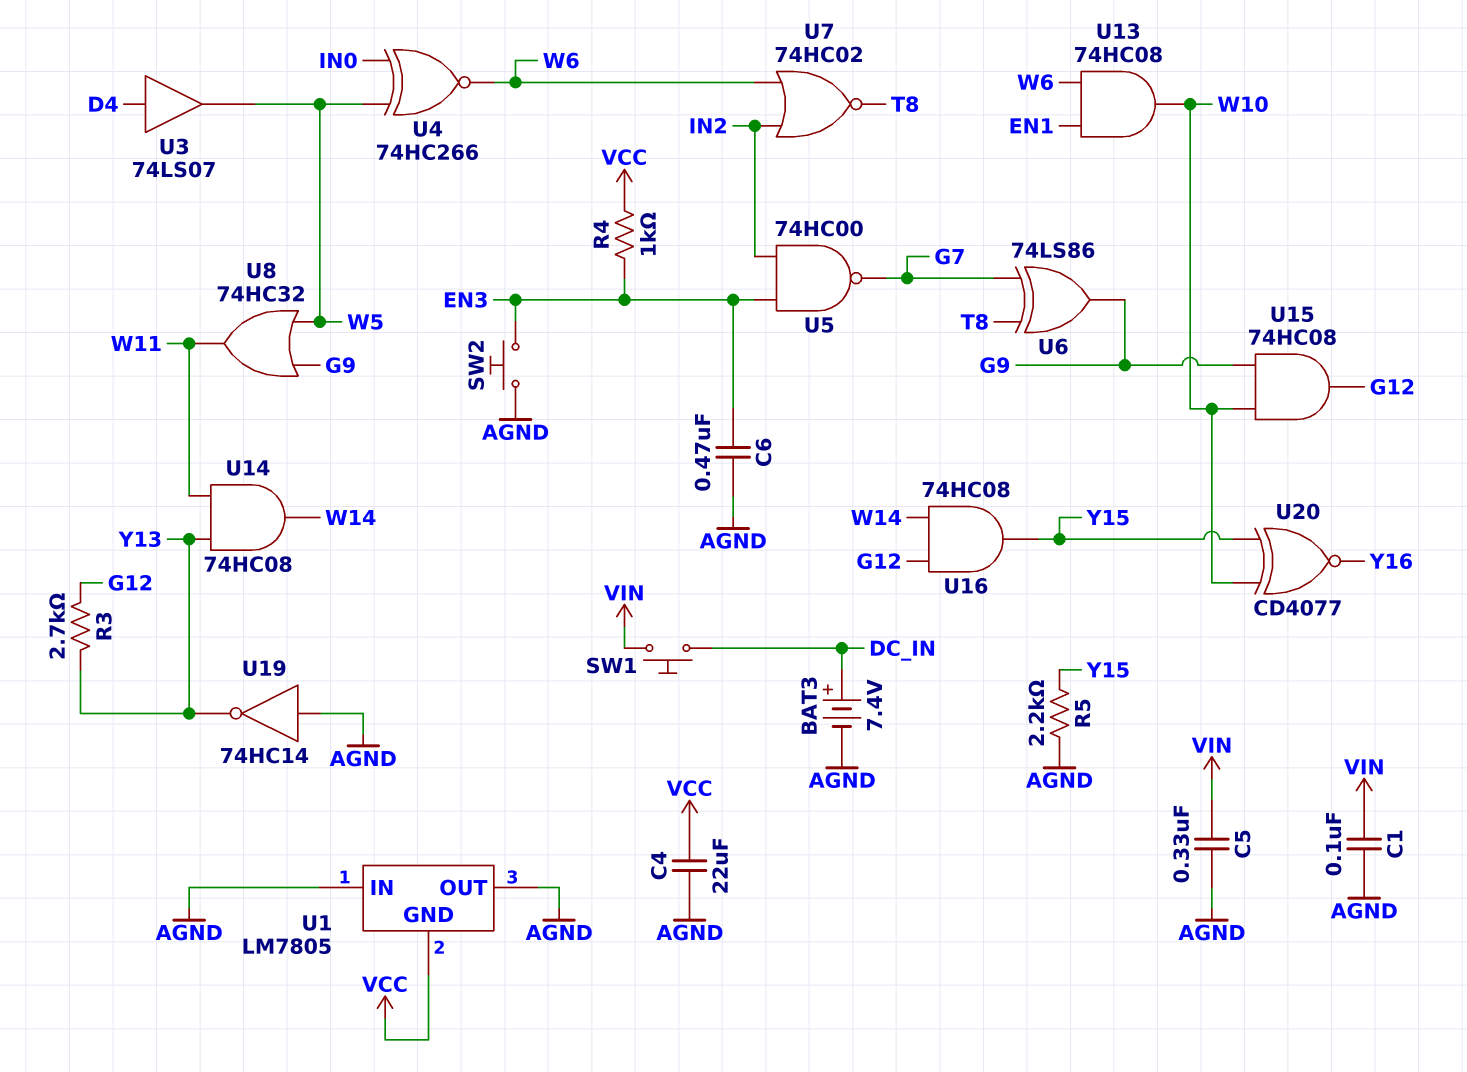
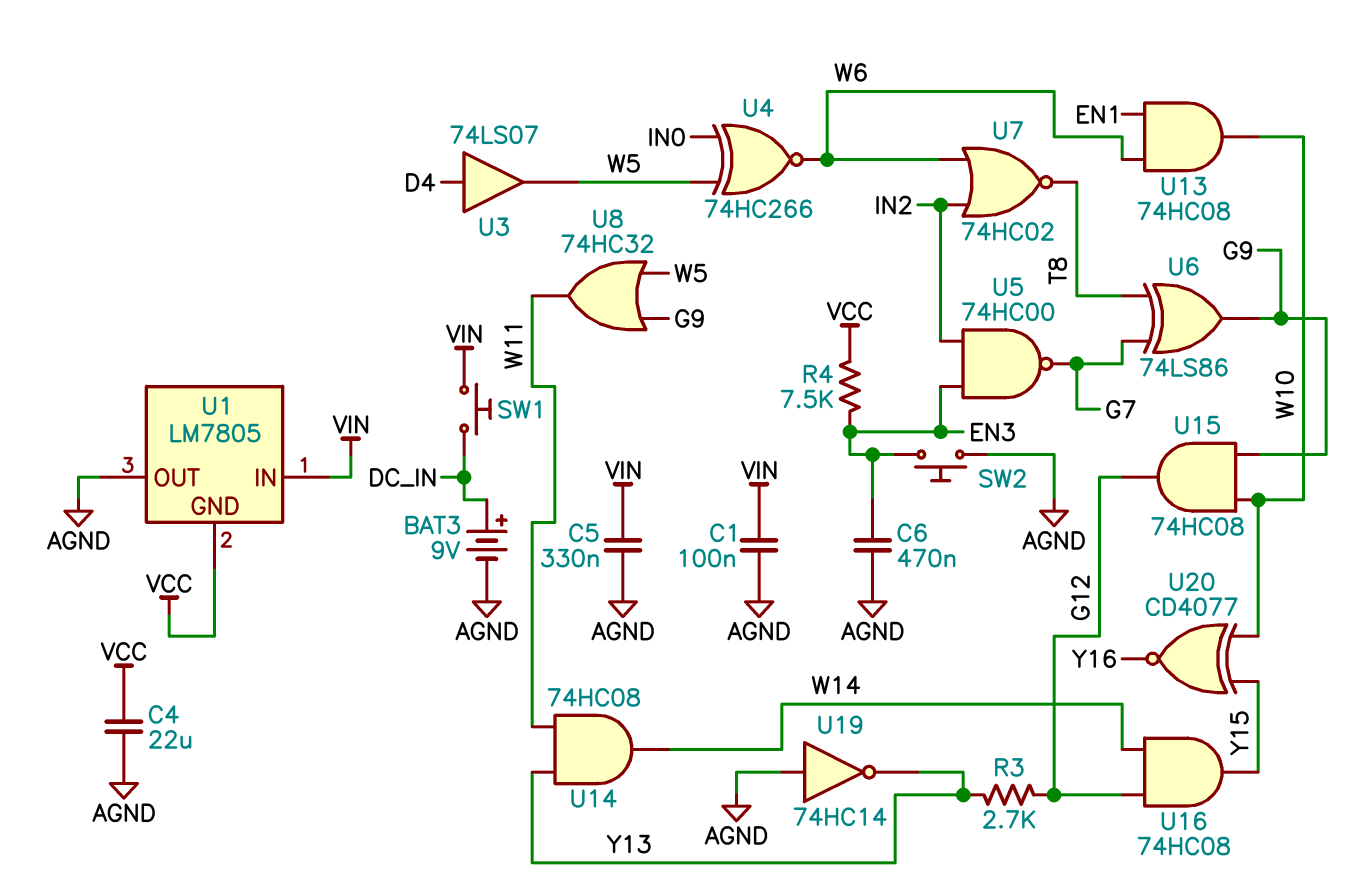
BAT3: 7.4V (plus DC_IN, minus AGND) -> 9V (plus DC_IN, minus AGND)
R4: 1k (EN3, VCC) -> 7.5k (EN3, VCC)
R5: 2.2k (AGND, Y15) -> none
U1 pin IN: AGND -> VIN

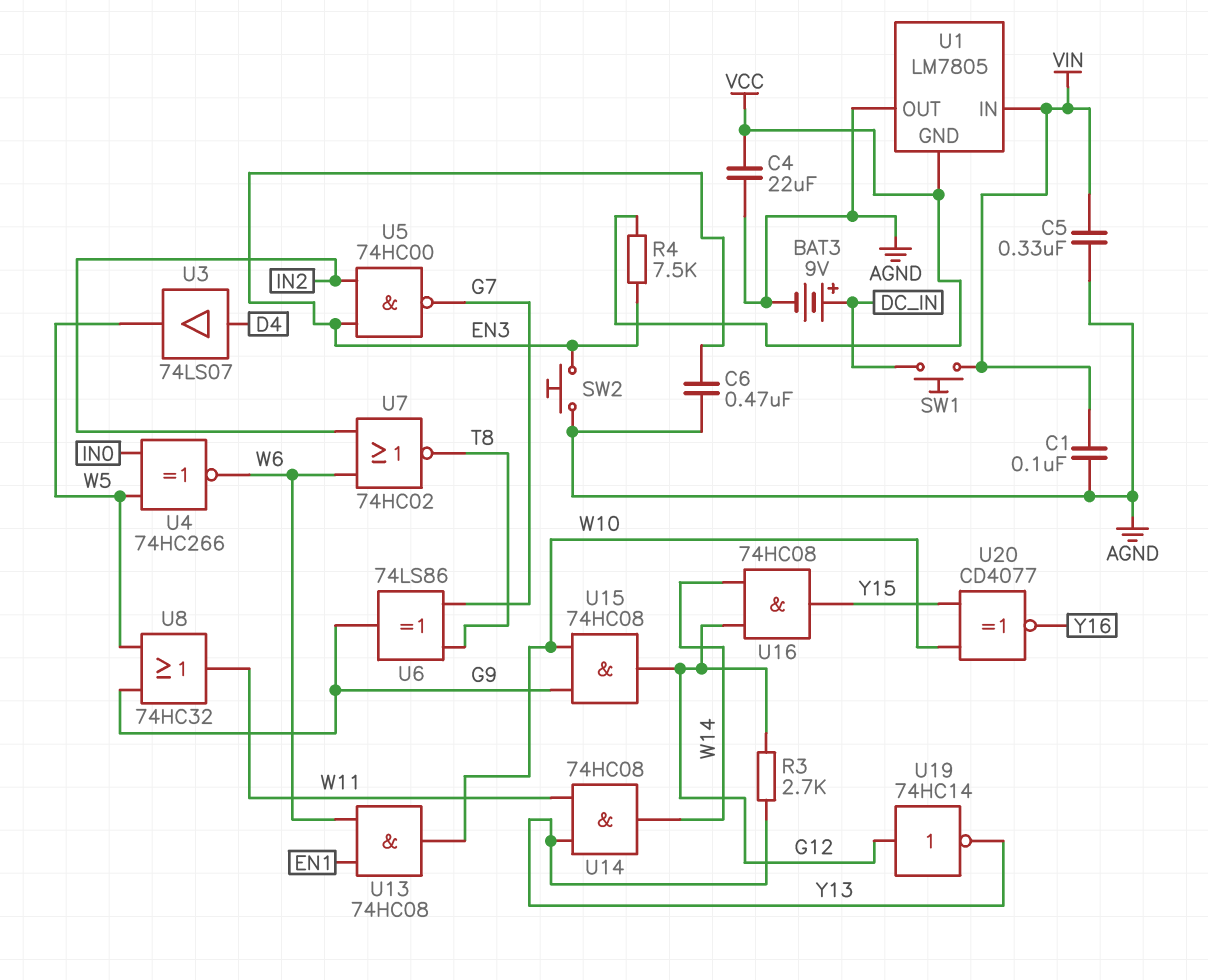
U19: NOT 74HC14 (in AGND, out Y13) -> NOT 74HC14 (in G12, out Y13)

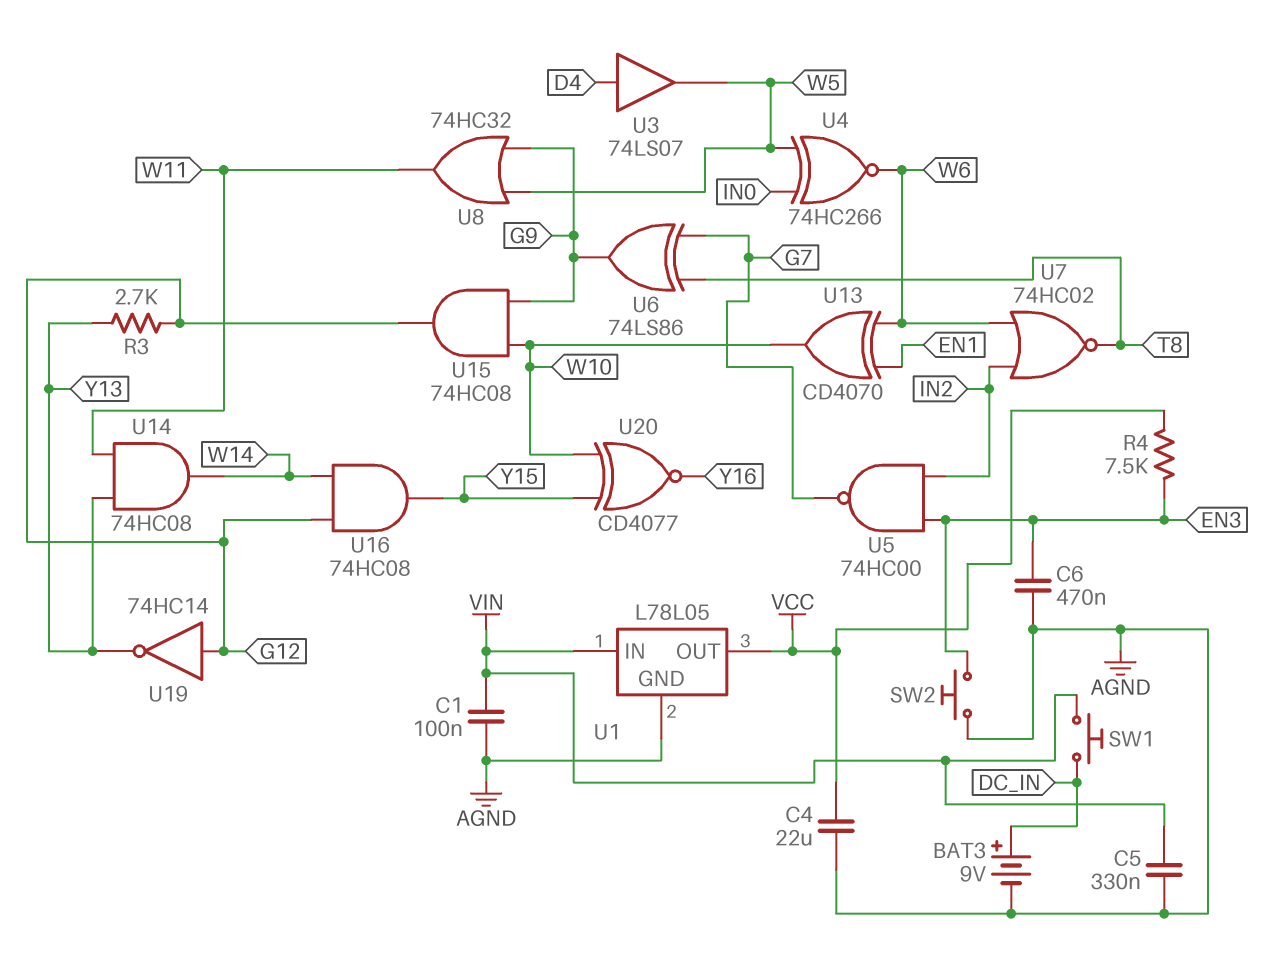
U1: LM7805 -> L78L05
U1 pin GND: VCC -> AGND
U1 pin OUT: AGND -> VCC
U13: AND 74HC08 (in EN1, in W6, out W10) -> XOR CD4070 (in EN1, in W6, out W10)

